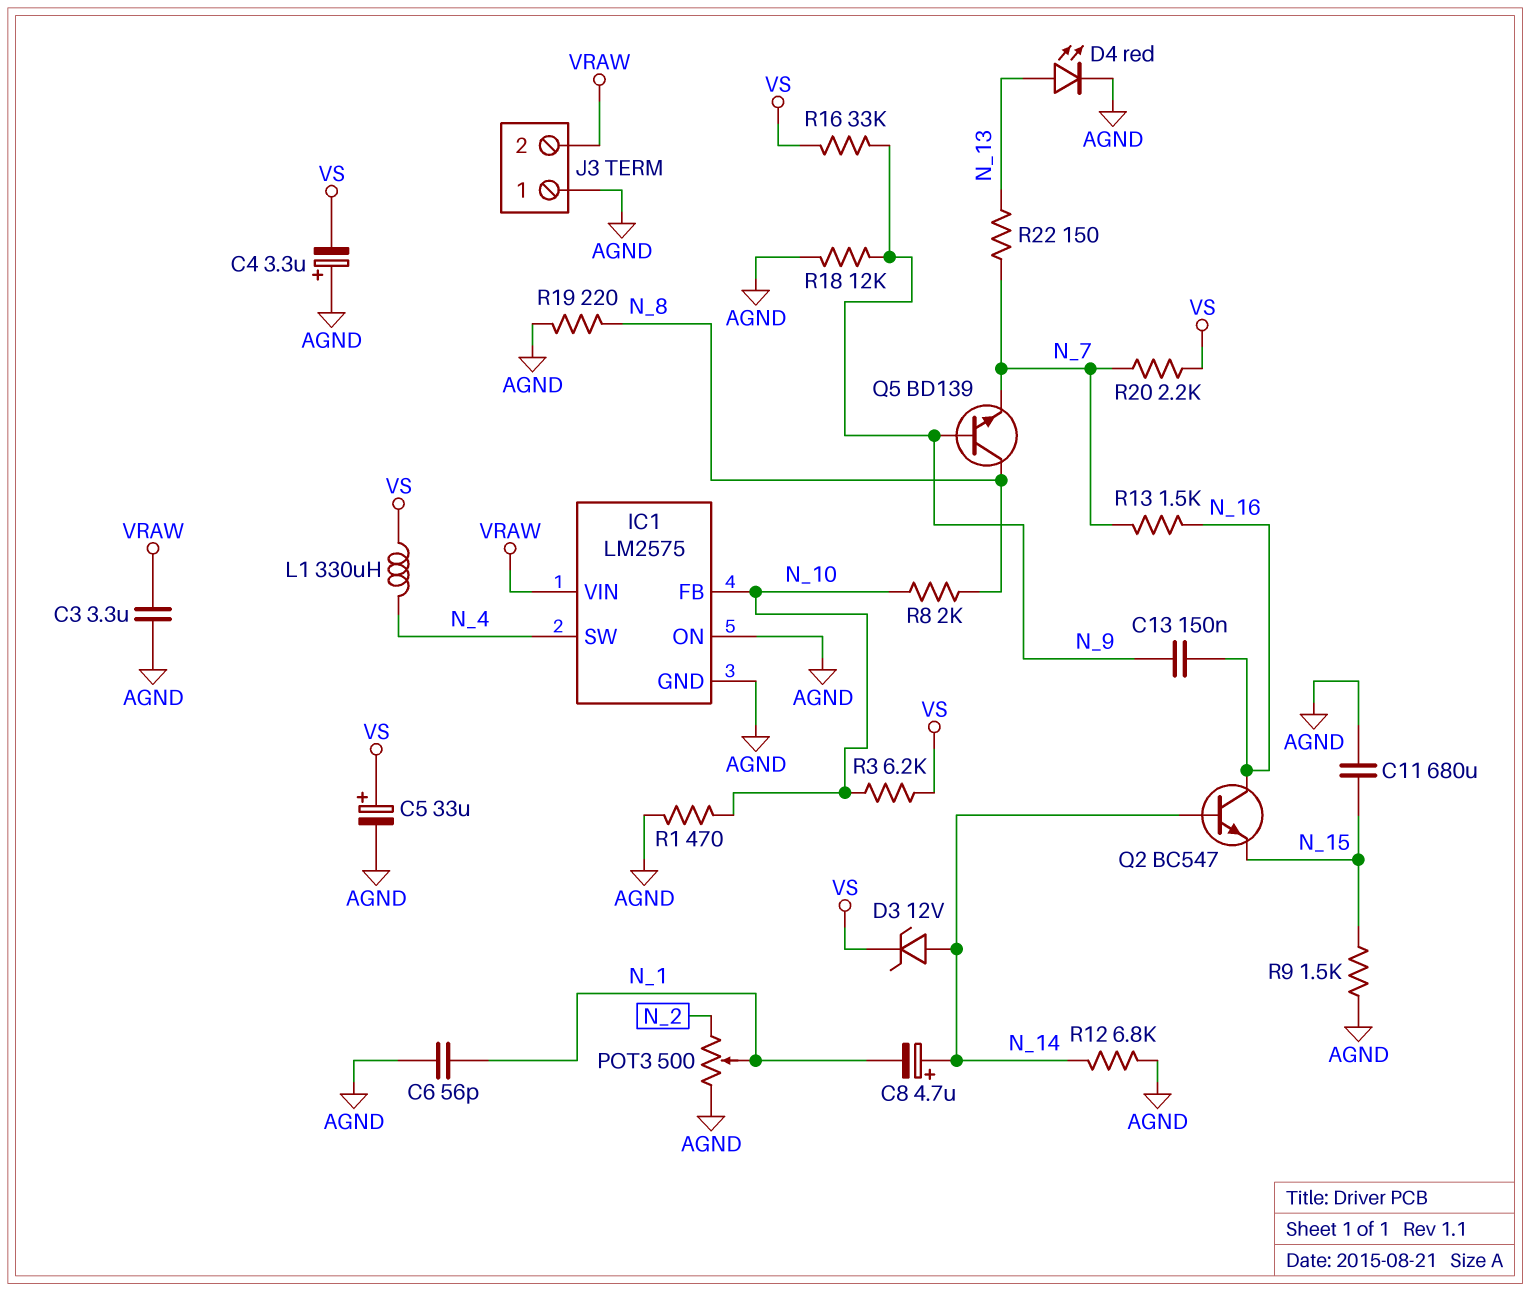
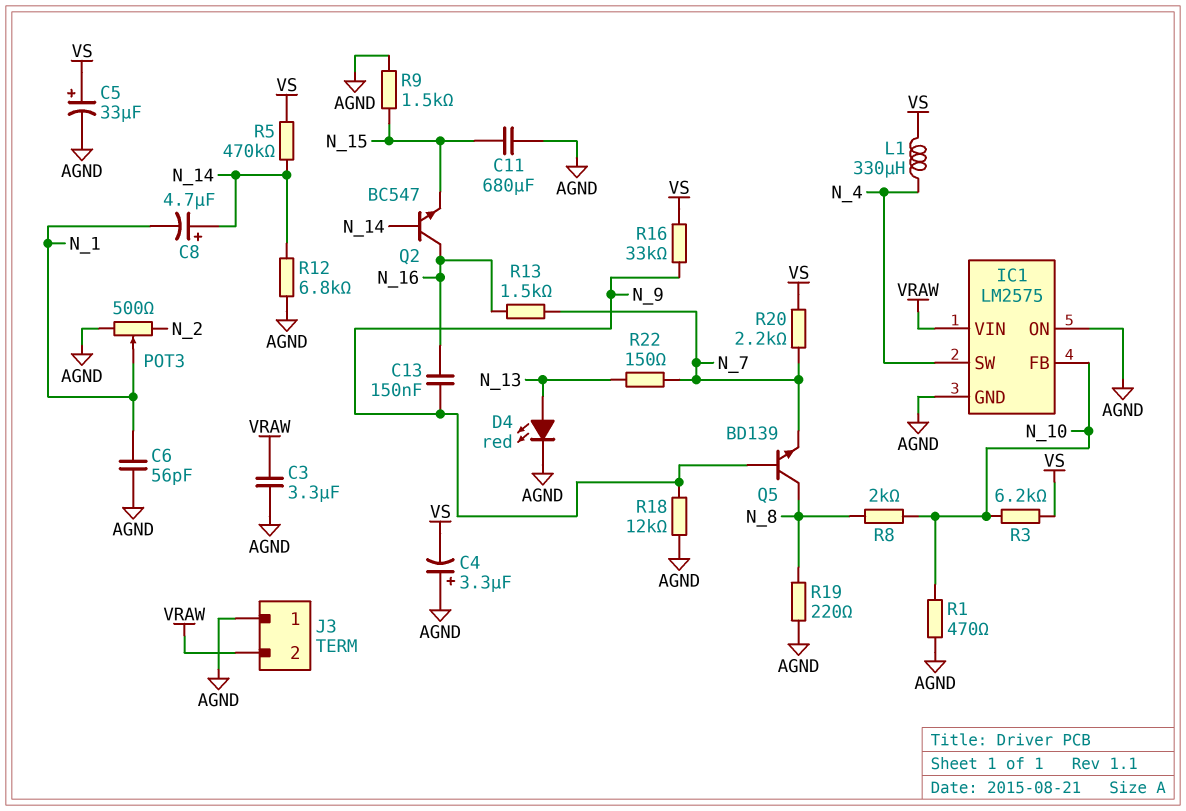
D3: zener 12V (A N_14, K VS) -> none
R5: none -> 470k (N_14, VS)

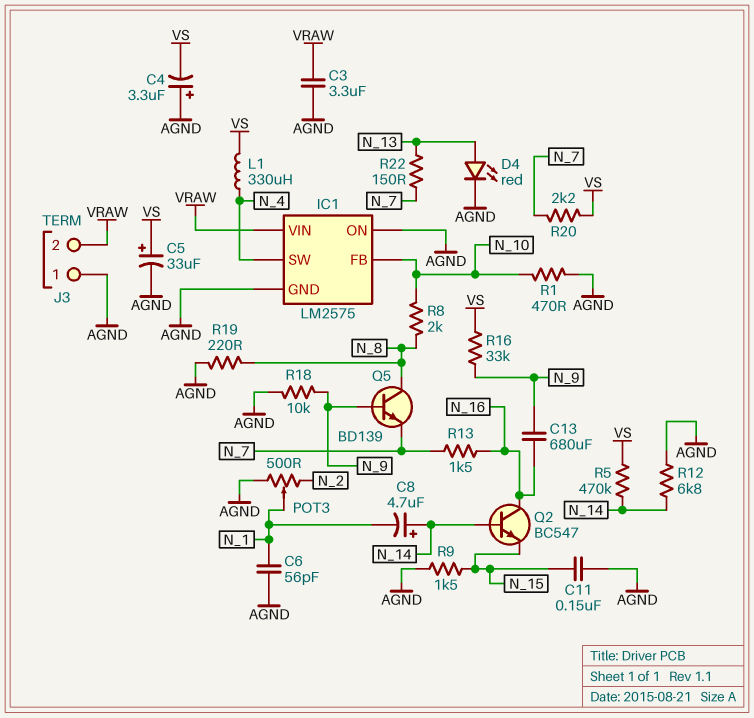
C11: 680uF (AGND, N_15) -> 150nF (AGND, N_15)
C13: 150nF (N_9, N_16) -> 680uF (N_9, N_16)
R3: 6.2k (N_10, VS) -> none
R18: 12k (AGND, N_9) -> 10k (AGND, N_9)

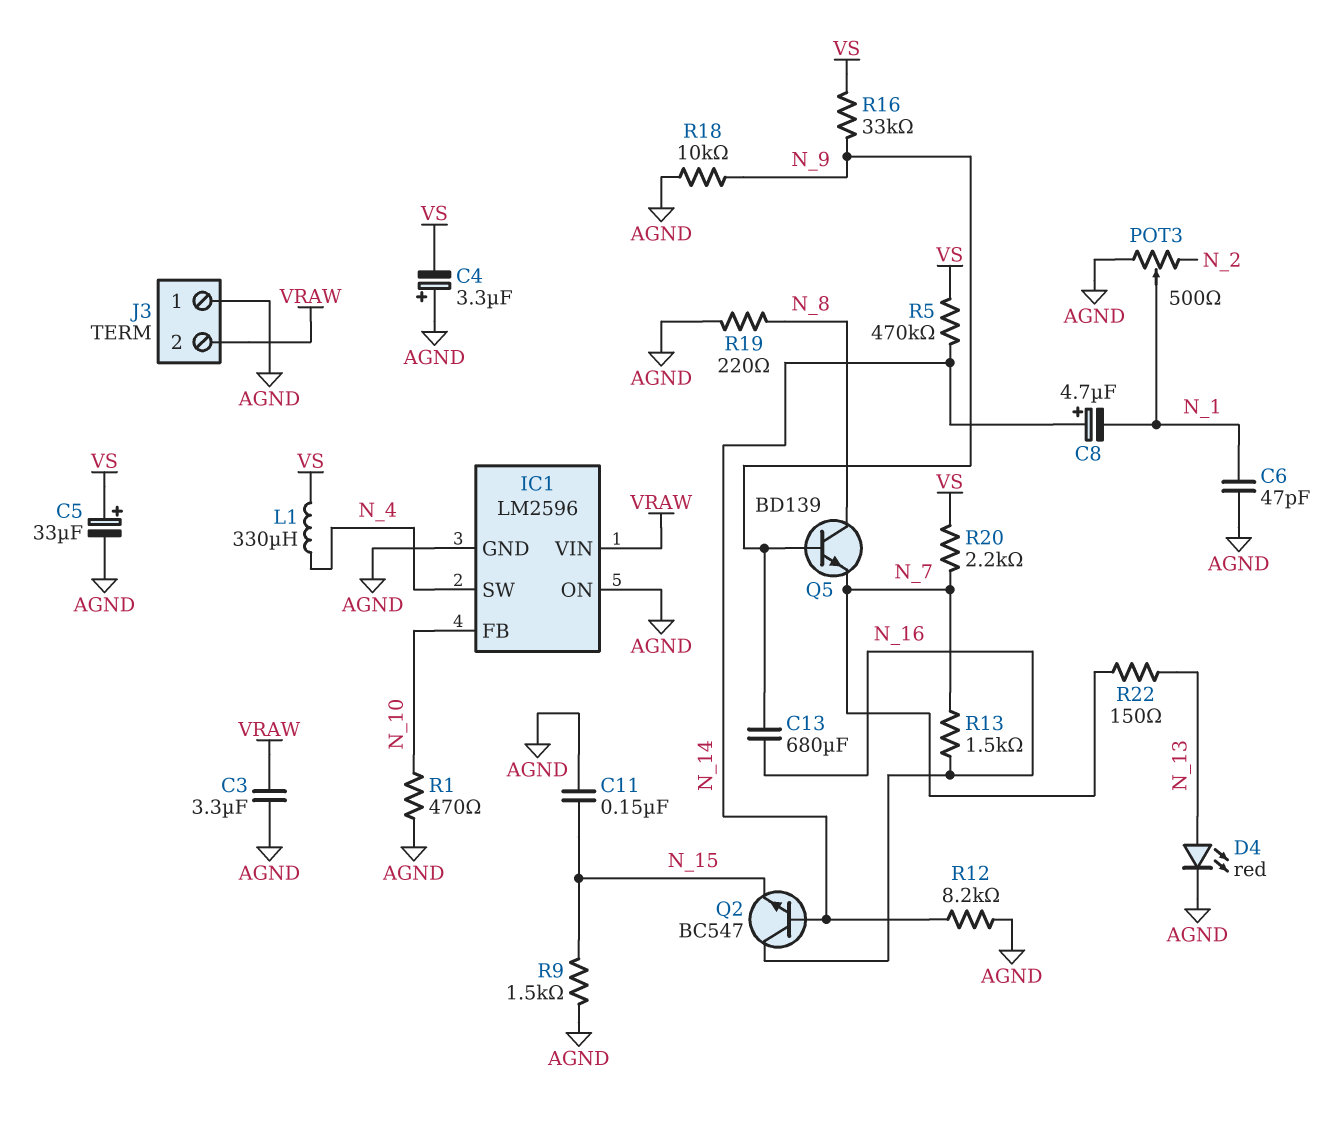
C6: 56pF (AGND, N_1) -> 47pF (AGND, N_1)
IC1: LM2575 -> LM2596
R8: 2k (N_8, N_10) -> none
R12: 6.8k (AGND, N_14) -> 8.2k (AGND, N_14)

